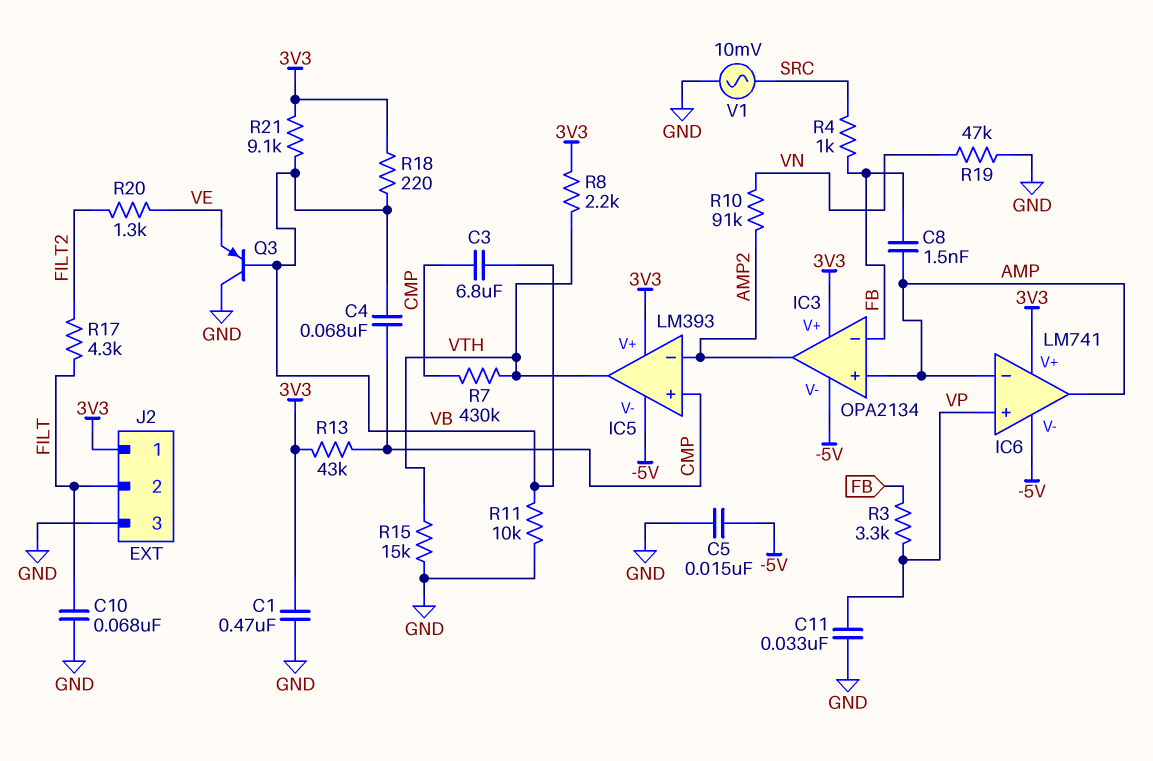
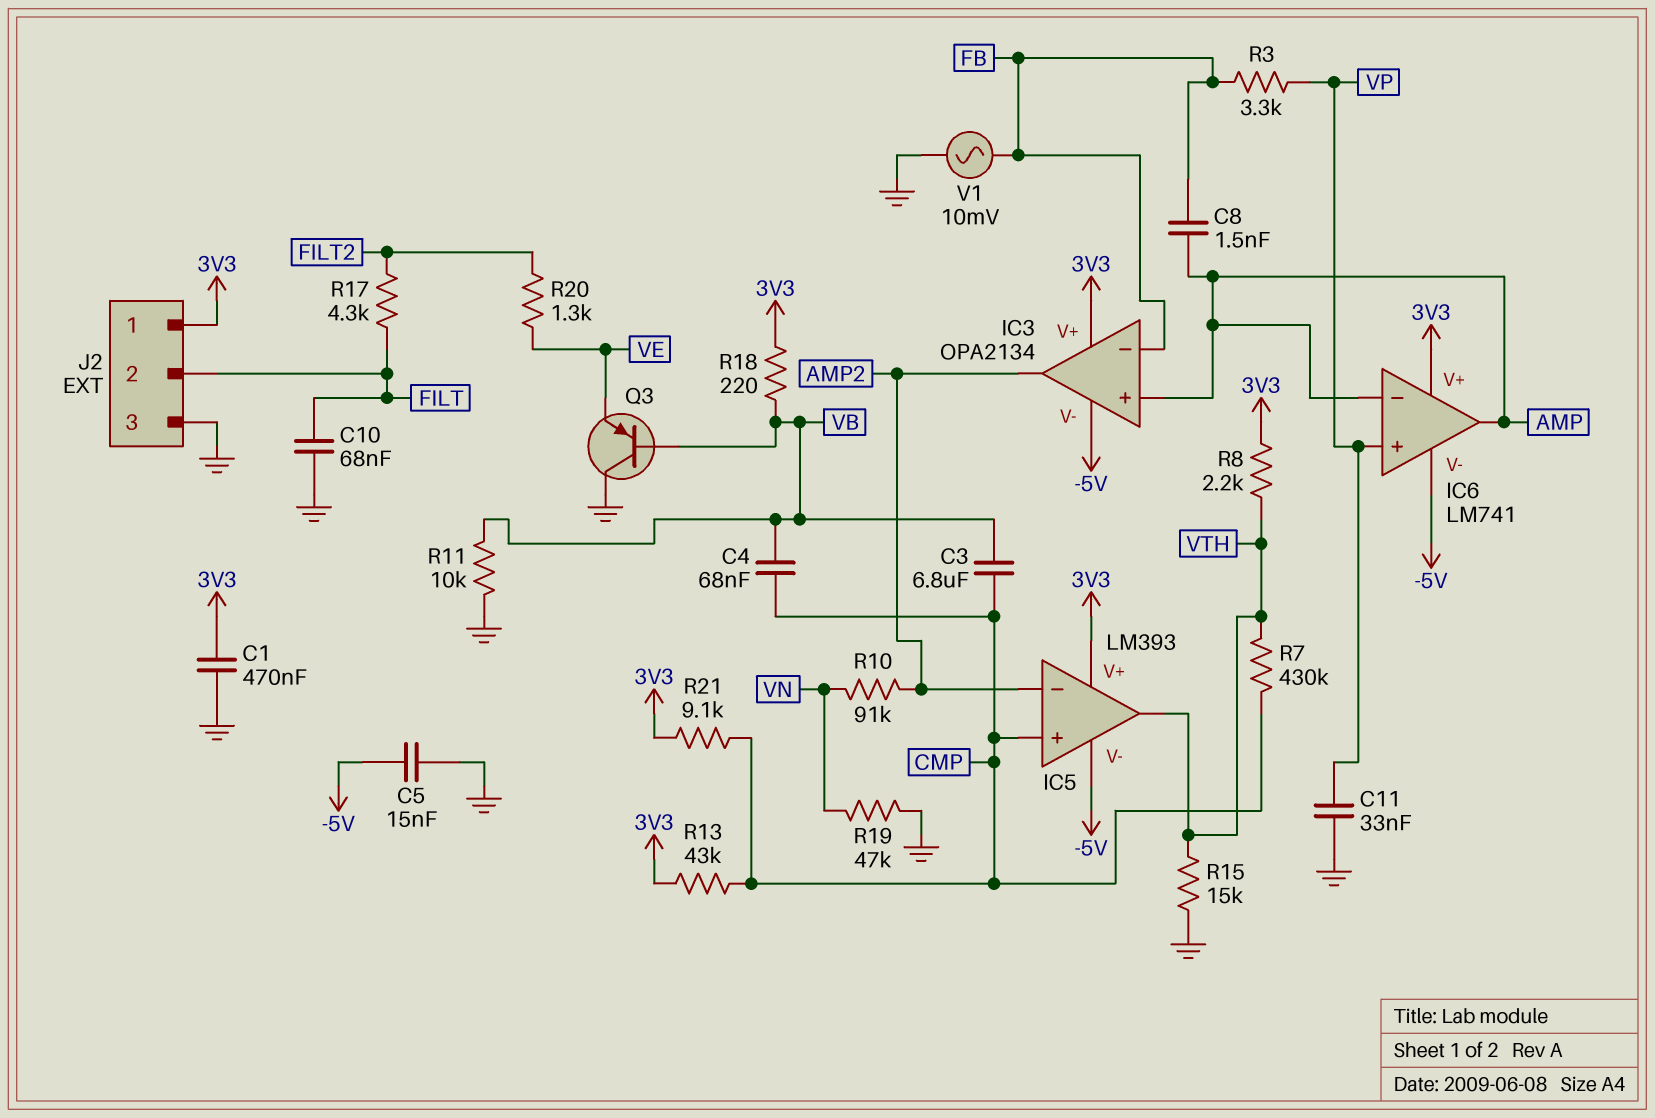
R4: 1k (FB, SRC) -> none
R21: 9.1k (3V3, VB) -> 9.1k (3V3, CMP)
V1: AC 10mV (GND, SRC) -> AC 10mV (FB, GND)

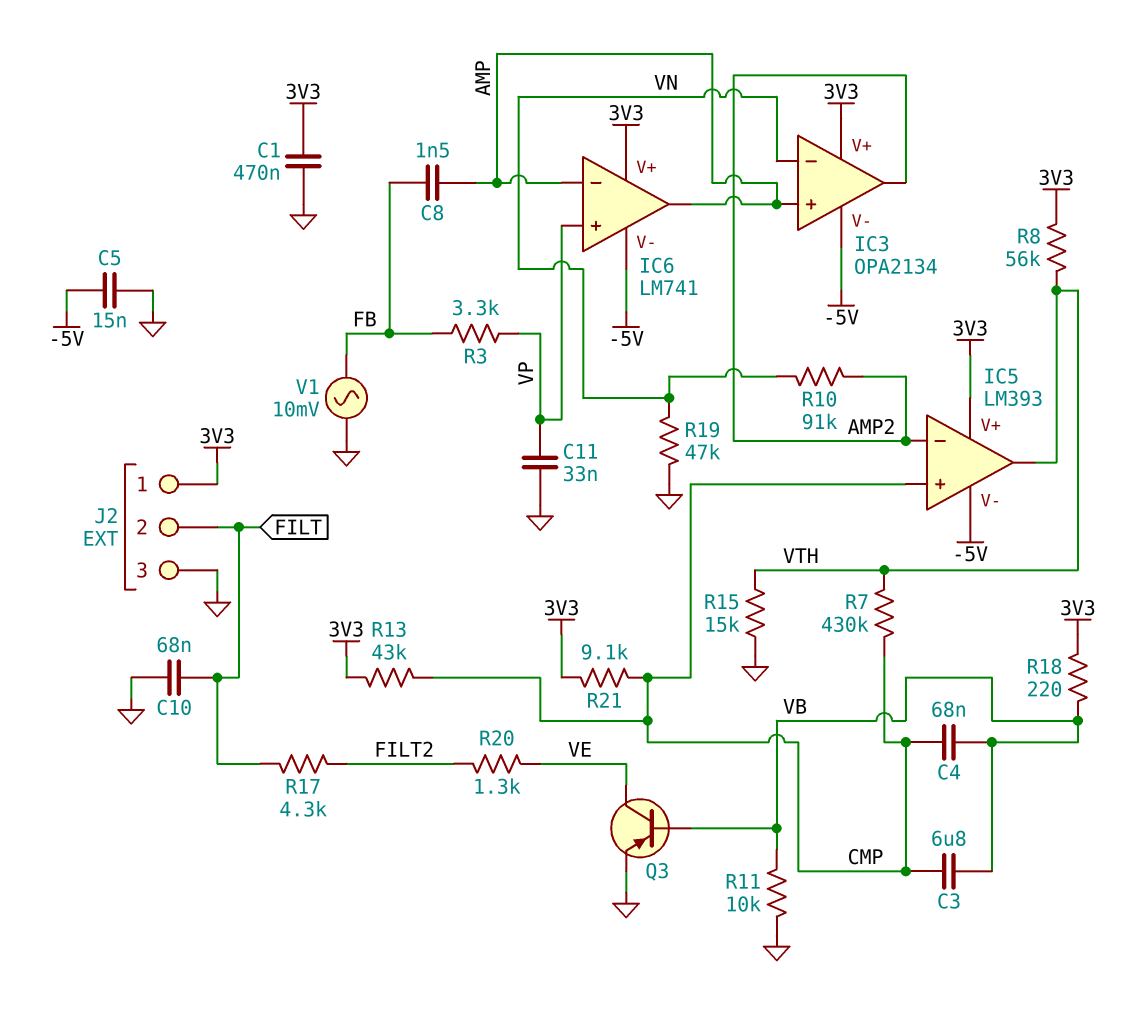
IC3 pin in-: FB -> VN
Q3: PNP (B VB, C GND, E VE) -> PNP (B VB, C VE, E GND)
R8: 2.2k (3V3, VTH) -> 56k (3V3, VTH)

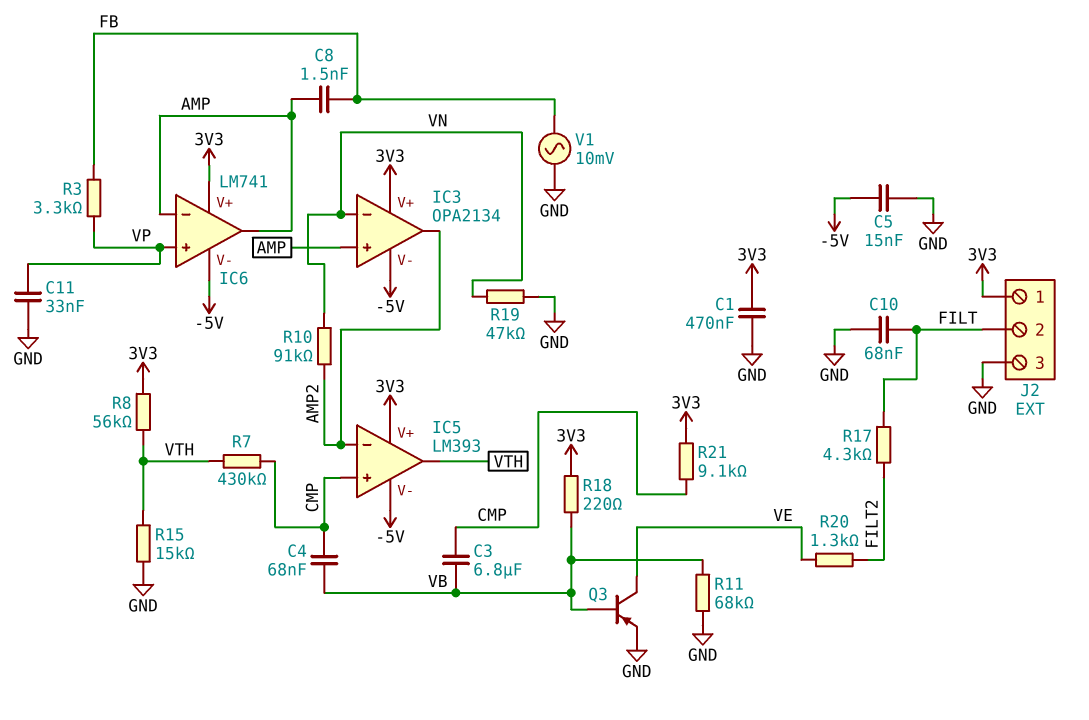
R11: 10k (GND, VB) -> 68k (GND, VB)
R13: 43k (3V3, CMP) -> none

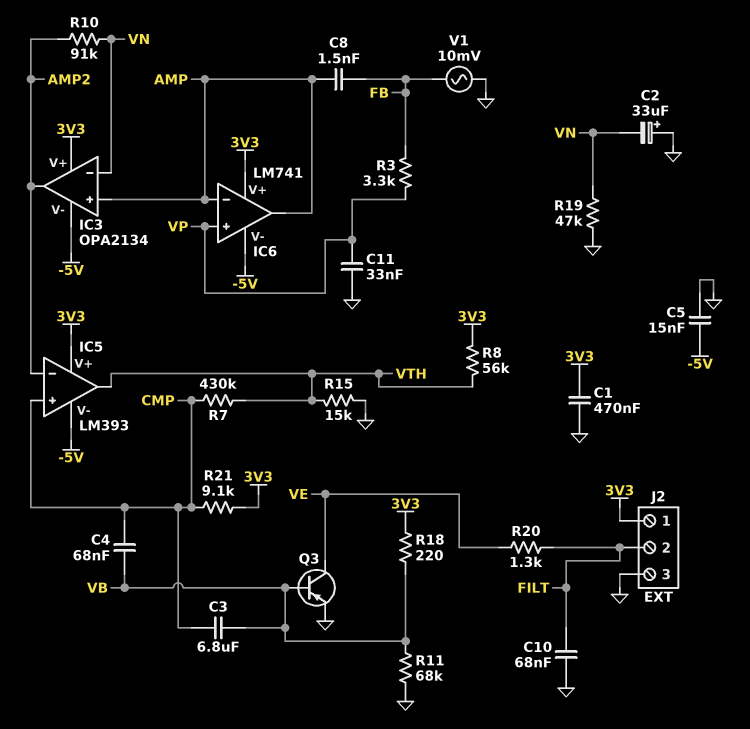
C2: none -> 33uF (plus GND, minus VN)
R17: 4.3k (FILT, FILT2) -> none
R20: 1.3k (FILT2, VE) -> 1.3k (FILT, VE)

